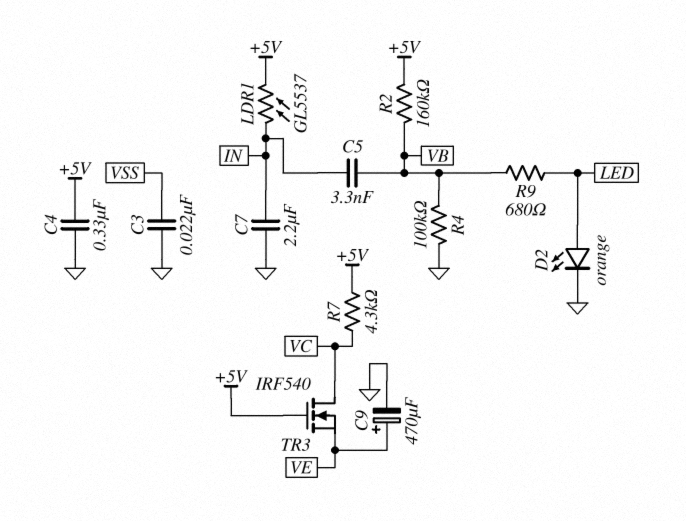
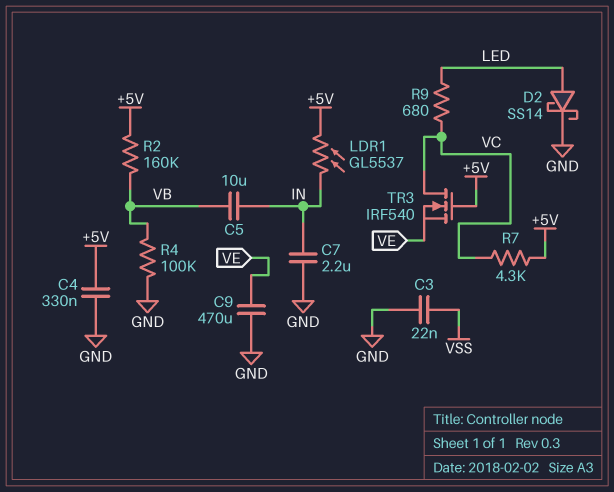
C5: 3.3nF (IN, VB) -> 10uF (IN, VB)
C9: 470uF (plus VE, minus GND) -> 470uF (GND, VE)
D2: LED orange (A LED, K GND) -> schottky SS14 (A LED, K GND)
R9: 680 (LED, VB) -> 680 (LED, VC)

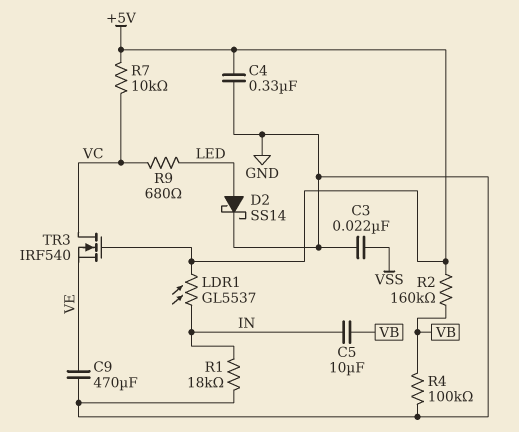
C7: 2.2uF (GND, IN) -> none
R1: none -> 18k (GND, IN)
R7: 4.3k (+5V, VC) -> 10k (+5V, VC)

